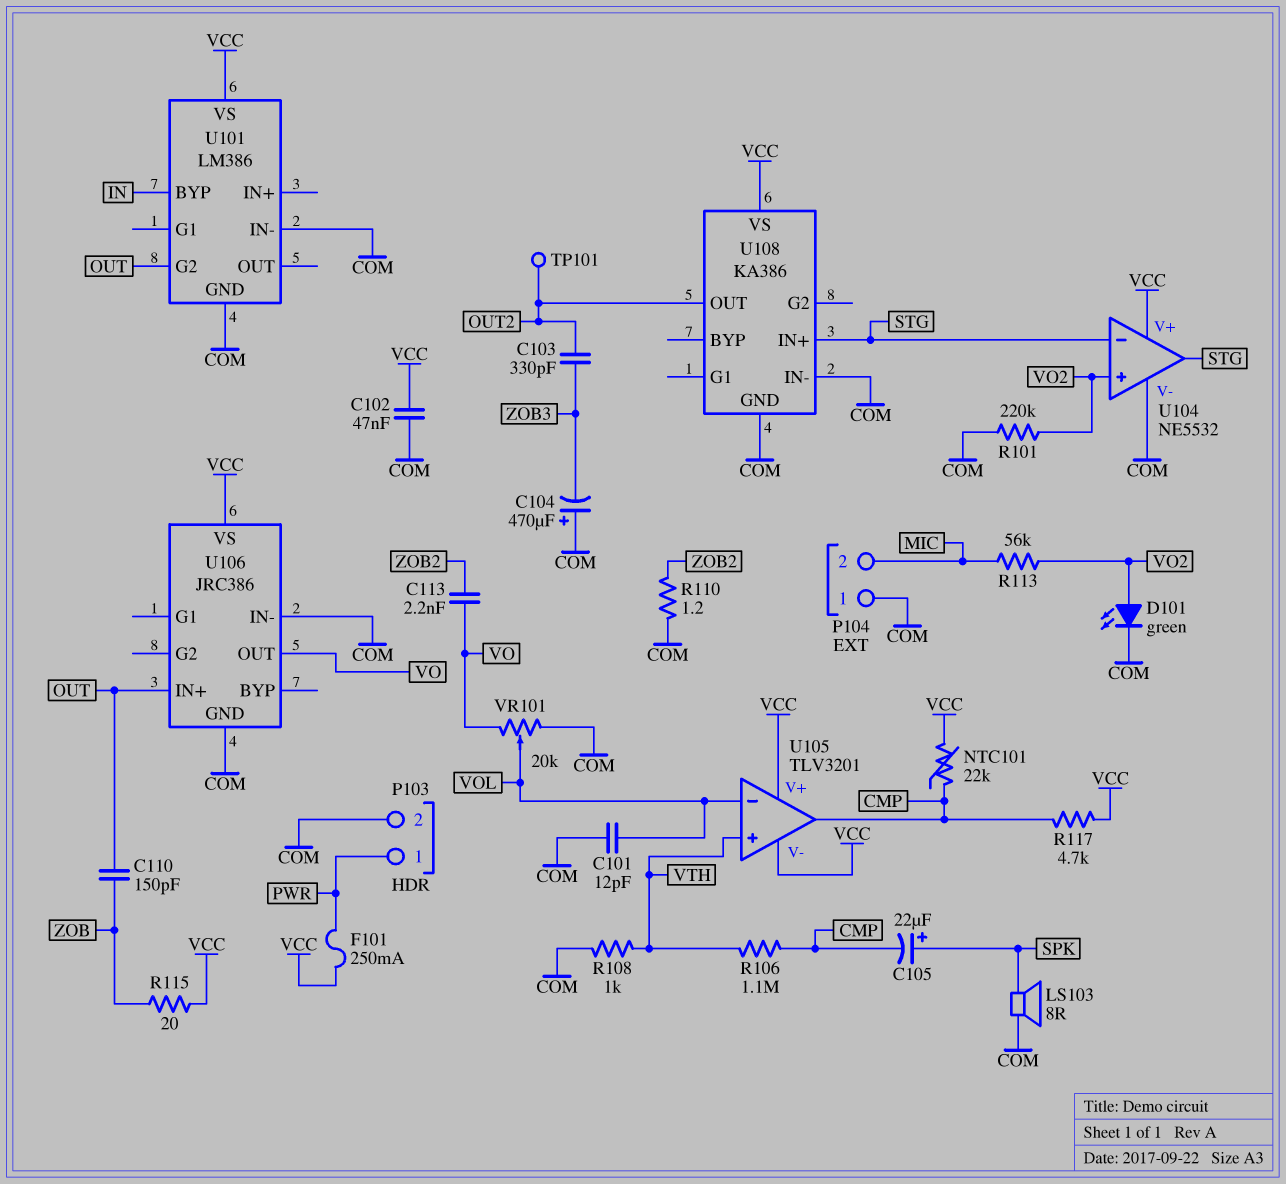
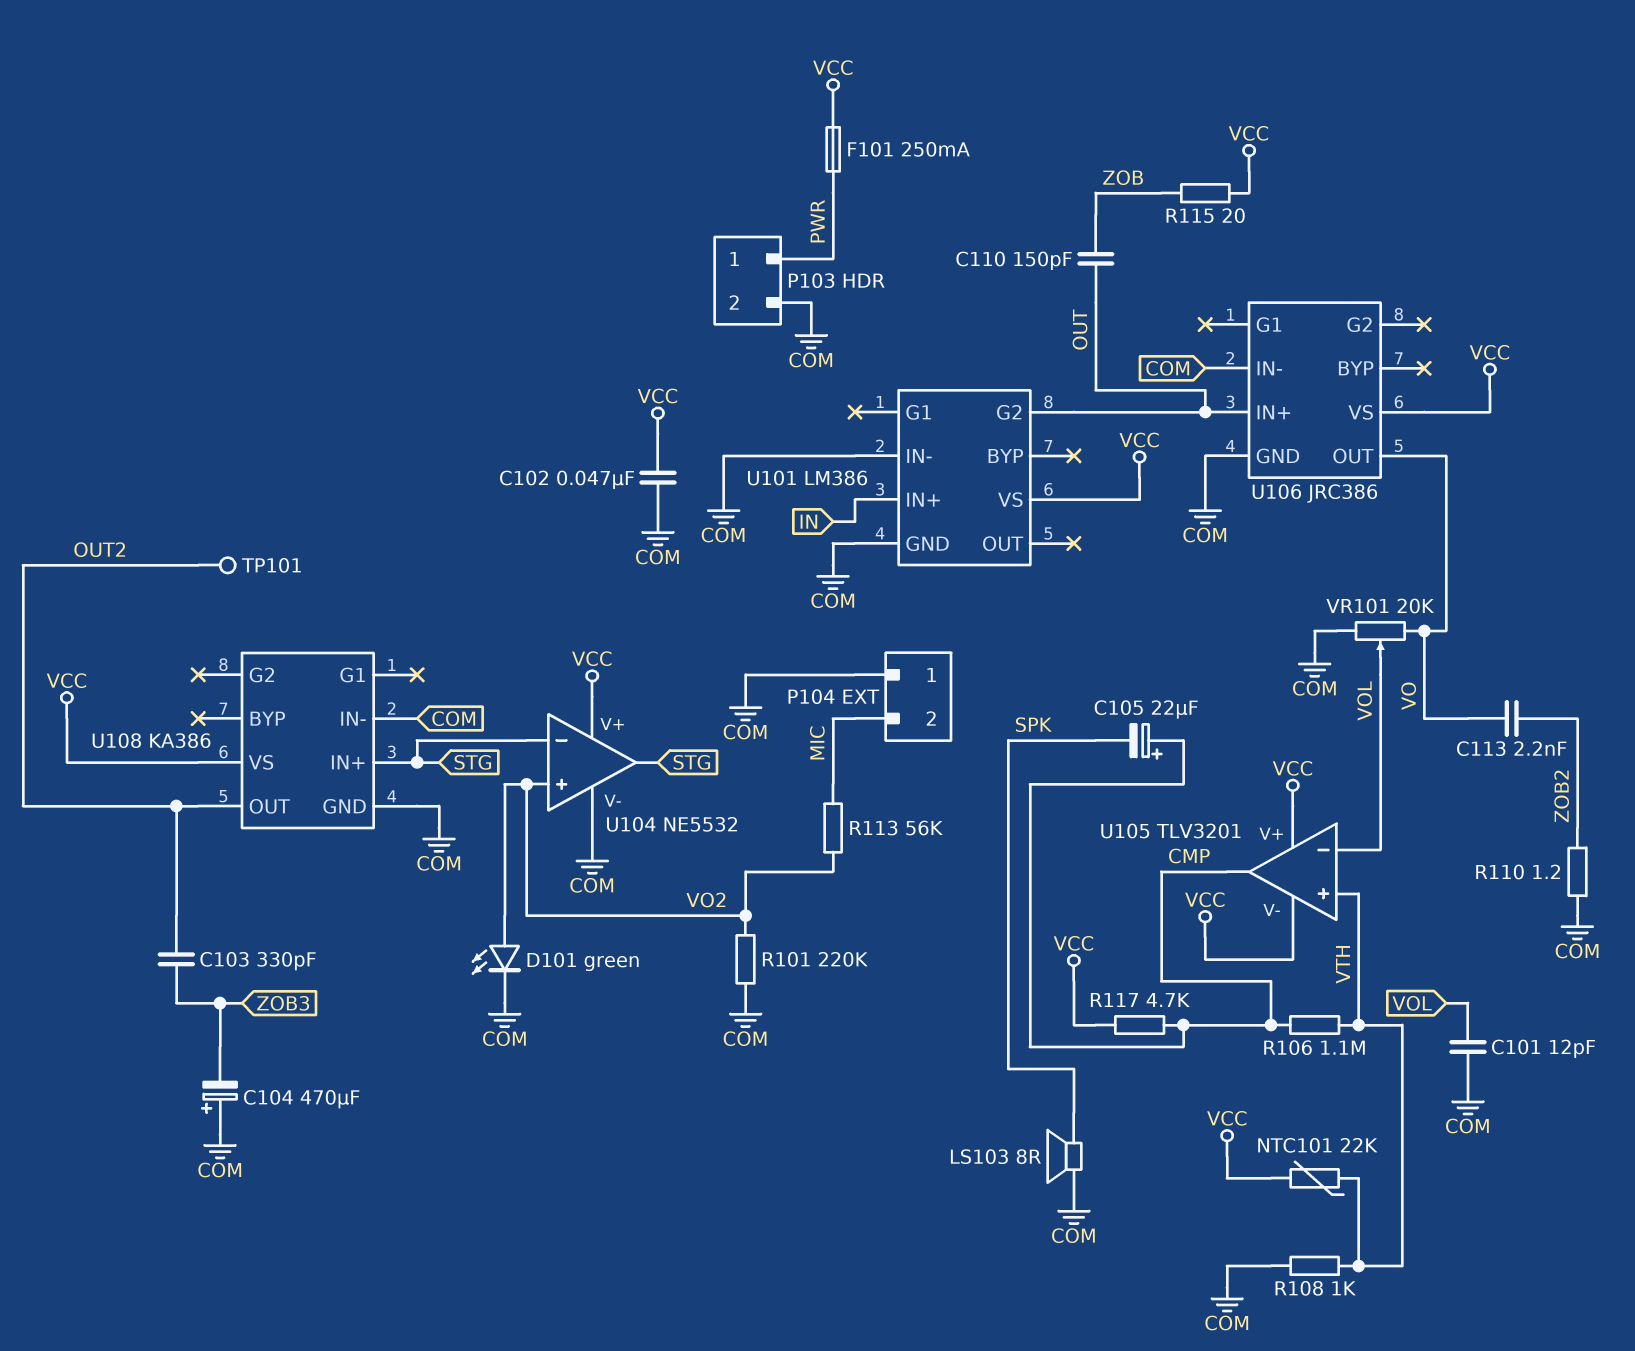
C105: 22uF (plus SPK, minus CMP) -> 22uF (plus CMP, minus SPK)
NTC101: 22k (CMP, VCC) -> 22k (VCC, VTH)
U101 pin BYP: IN -> none
U101 pin IN+: none -> IN

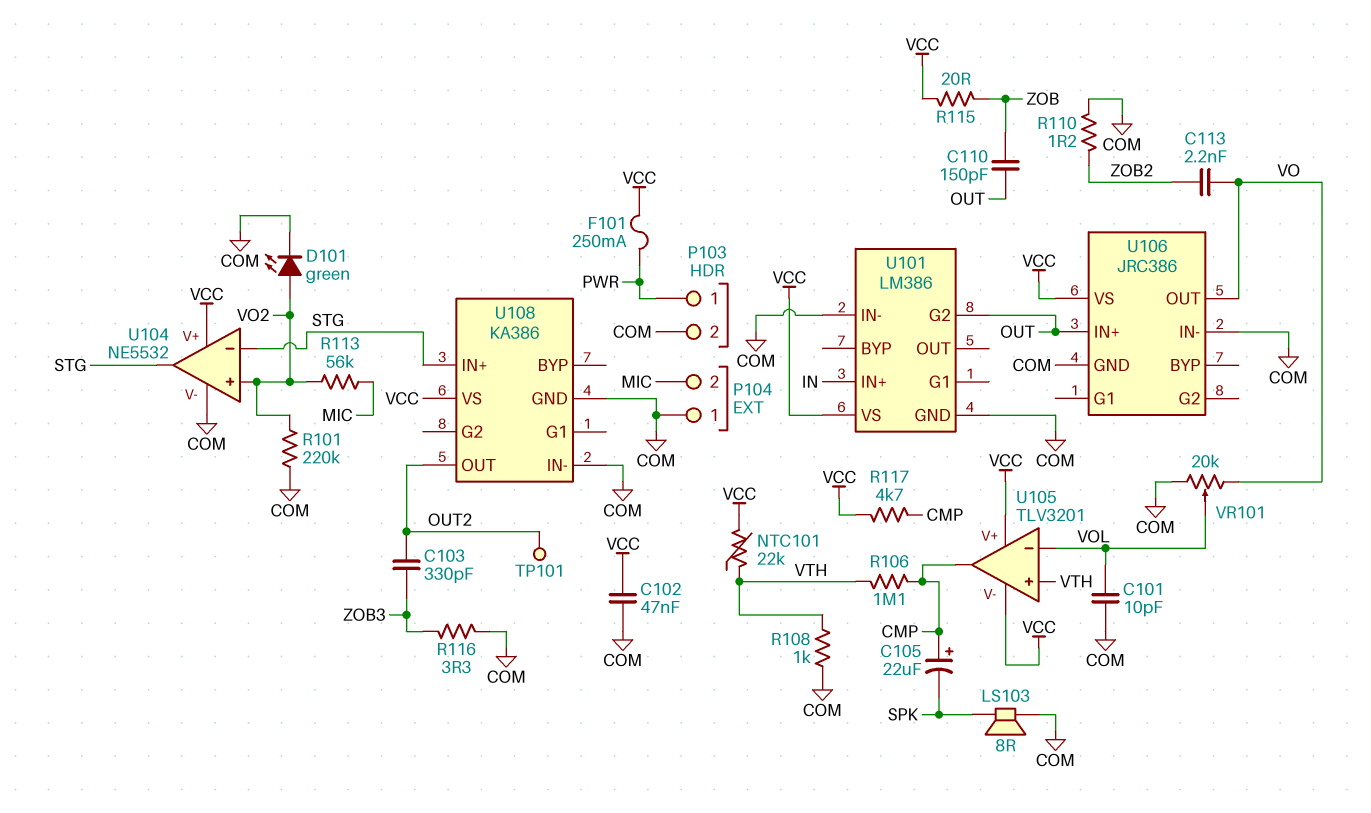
C101: 12pF (COM, VOL) -> 10pF (COM, VOL)
C104: 470uF (plus COM, minus ZOB3) -> none
R116: none -> 3.3 (COM, ZOB3)

